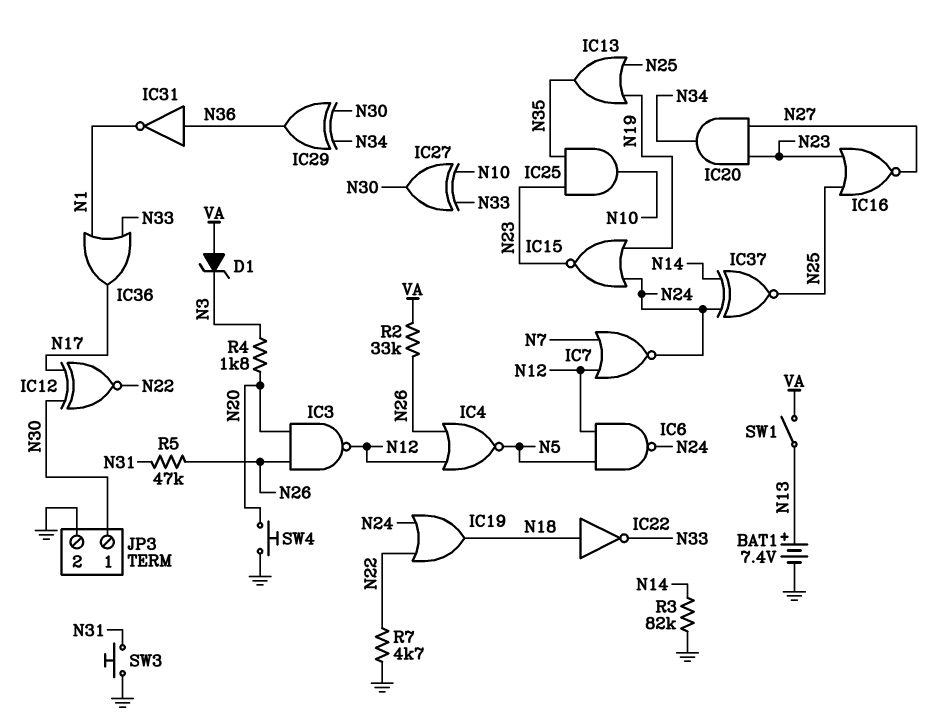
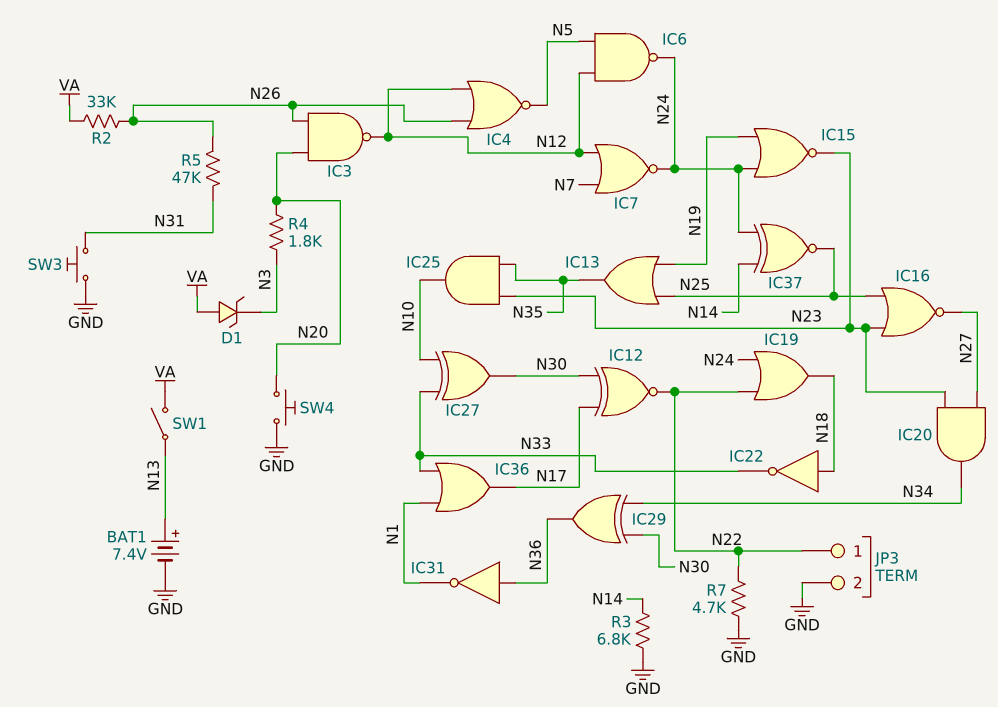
JP3 pin 1: N30 -> N22
R3: 82k (GND, N14) -> 6.8k (GND, N14)

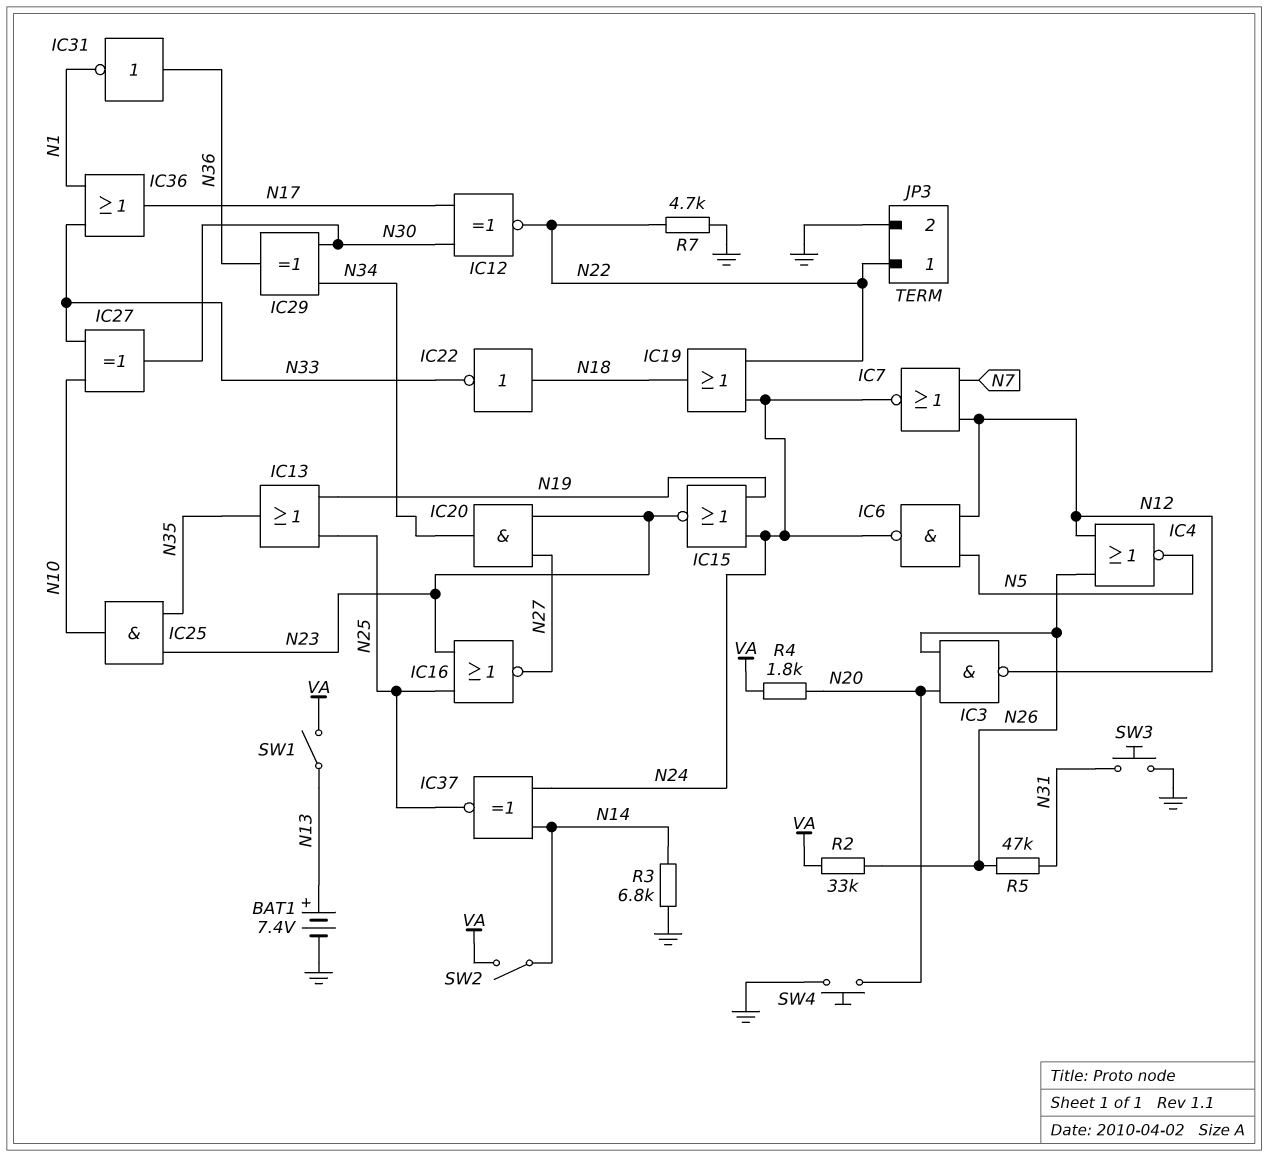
D1: zener (A VA, K N3) -> none
R4: 1.8k (N3, N20) -> 1.8k (N20, VA)
SW2: none -> switch (N14, VA)

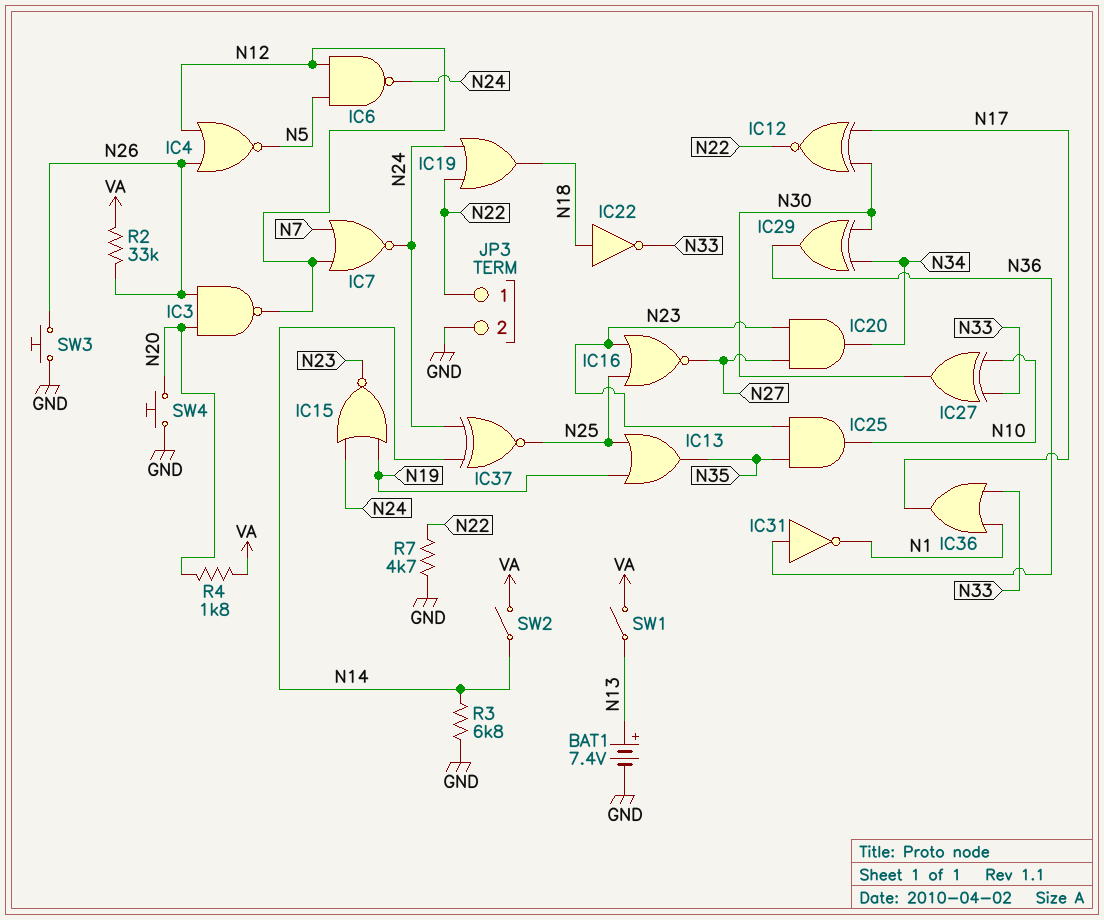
R5: 47k (N26, N31) -> none
SW3: button (GND, N31) -> button (GND, N26)

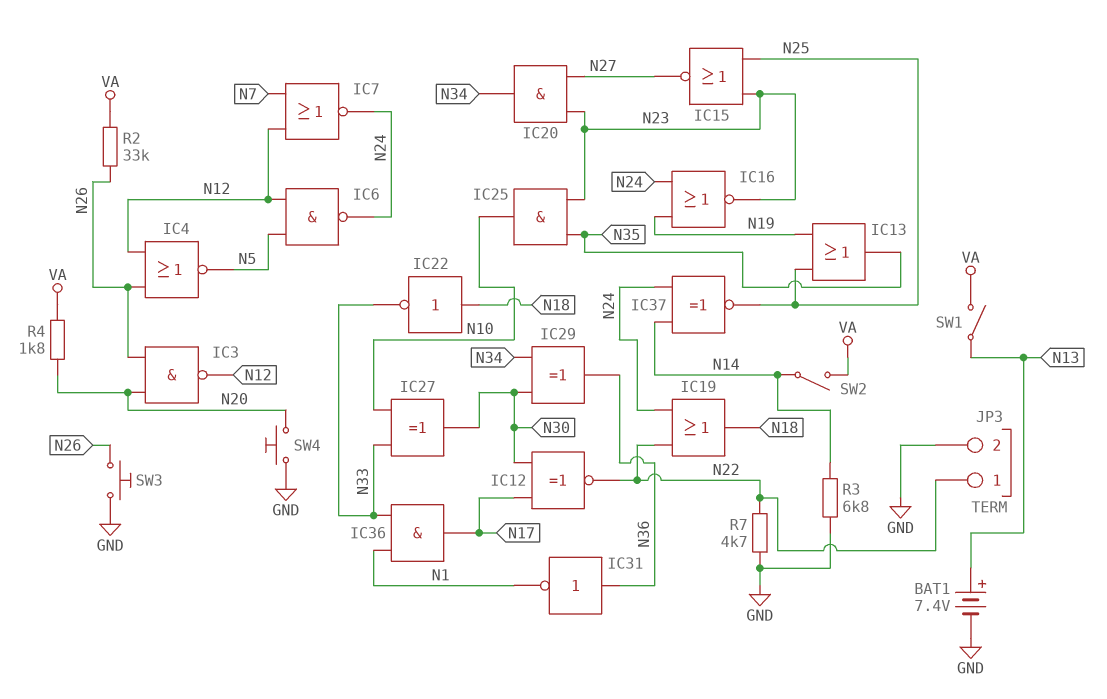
IC15: NOR (in N19, in N24, out N23) -> NOR (in N23, in N25, out N27)
IC16: NOR (in N23, in N25, out N27) -> NOR (in N19, in N24, out N23)
IC36: OR (in N1, in N33, out N17) -> AND (in N1, in N33, out N17)

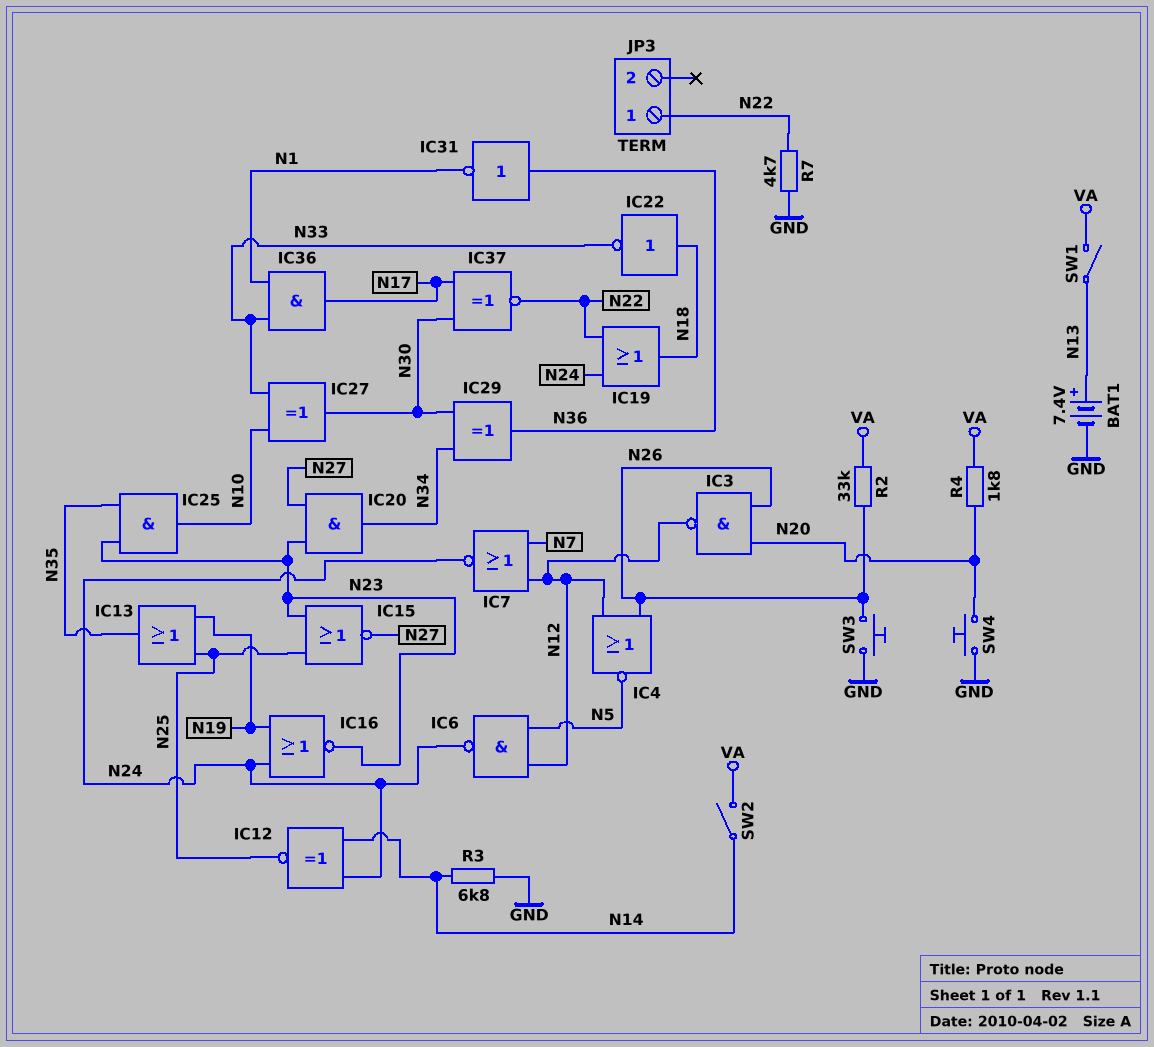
IC12: XNOR (in N17, in N30, out N22) -> XNOR (in N14, in N24, out N25)
IC37: XNOR (in N14, in N24, out N25) -> XNOR (in N17, in N30, out N22)
JP3 pin 2: GND -> none

